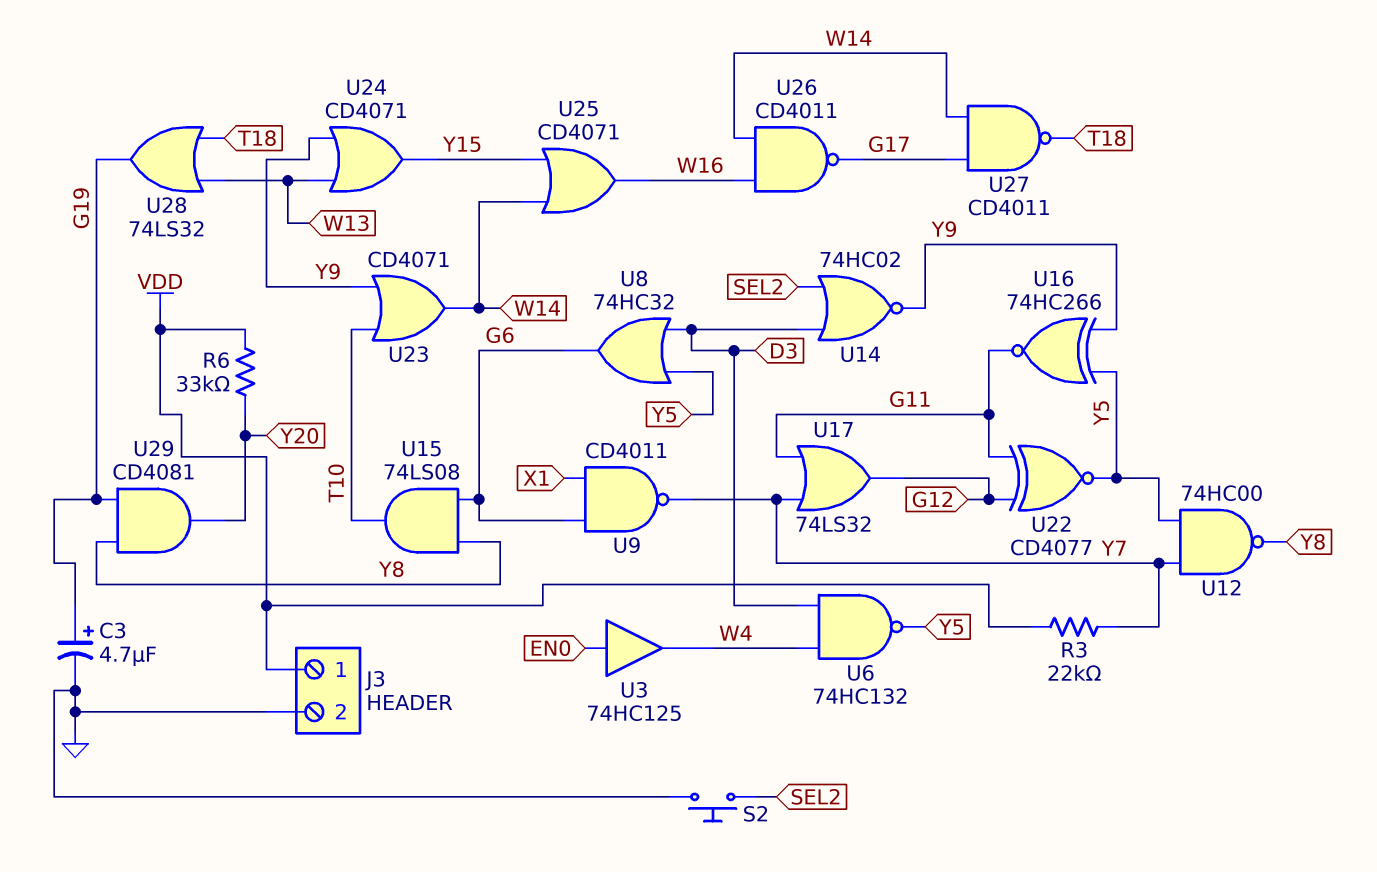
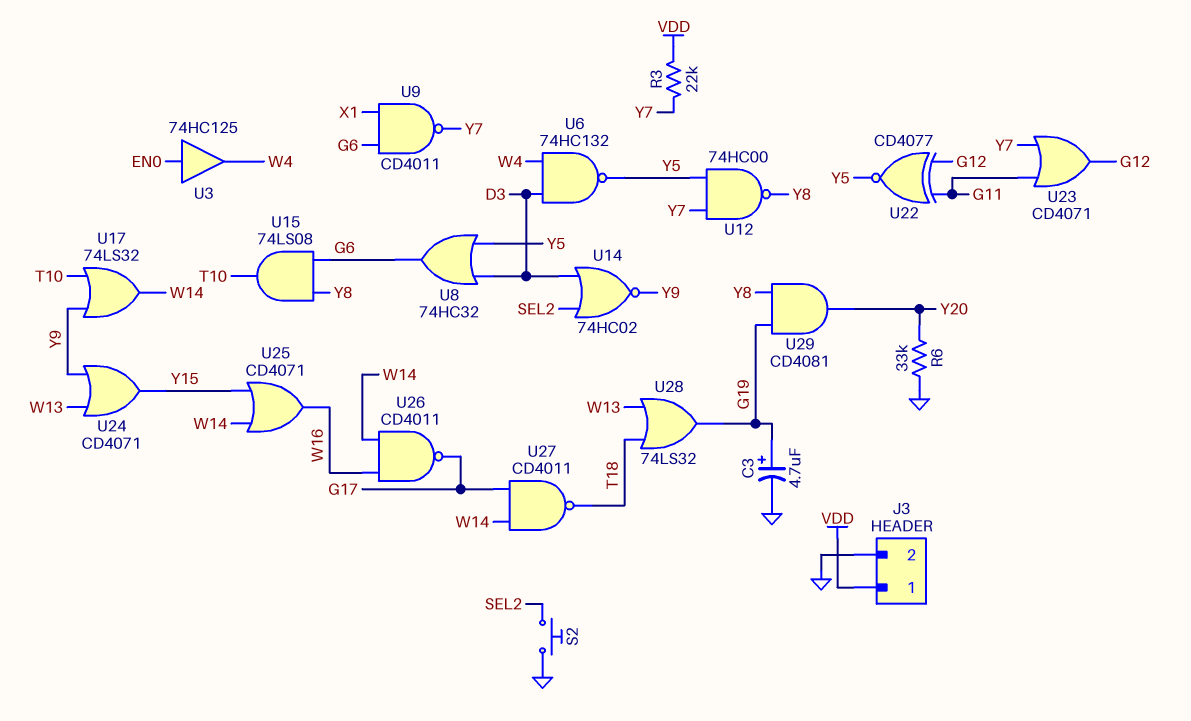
R6: 33k (VDD, Y20) -> 33k (GND, Y20)
U16: XNOR 74HC266 (in Y5, in Y9, out G11) -> none
U17: OR 74LS32 (in G11, in Y7, out G12) -> OR 74LS32 (in T10, in Y9, out W14)
U23: OR CD4071 (in T10, in Y9, out W14) -> OR CD4071 (in G11, in Y7, out G12)

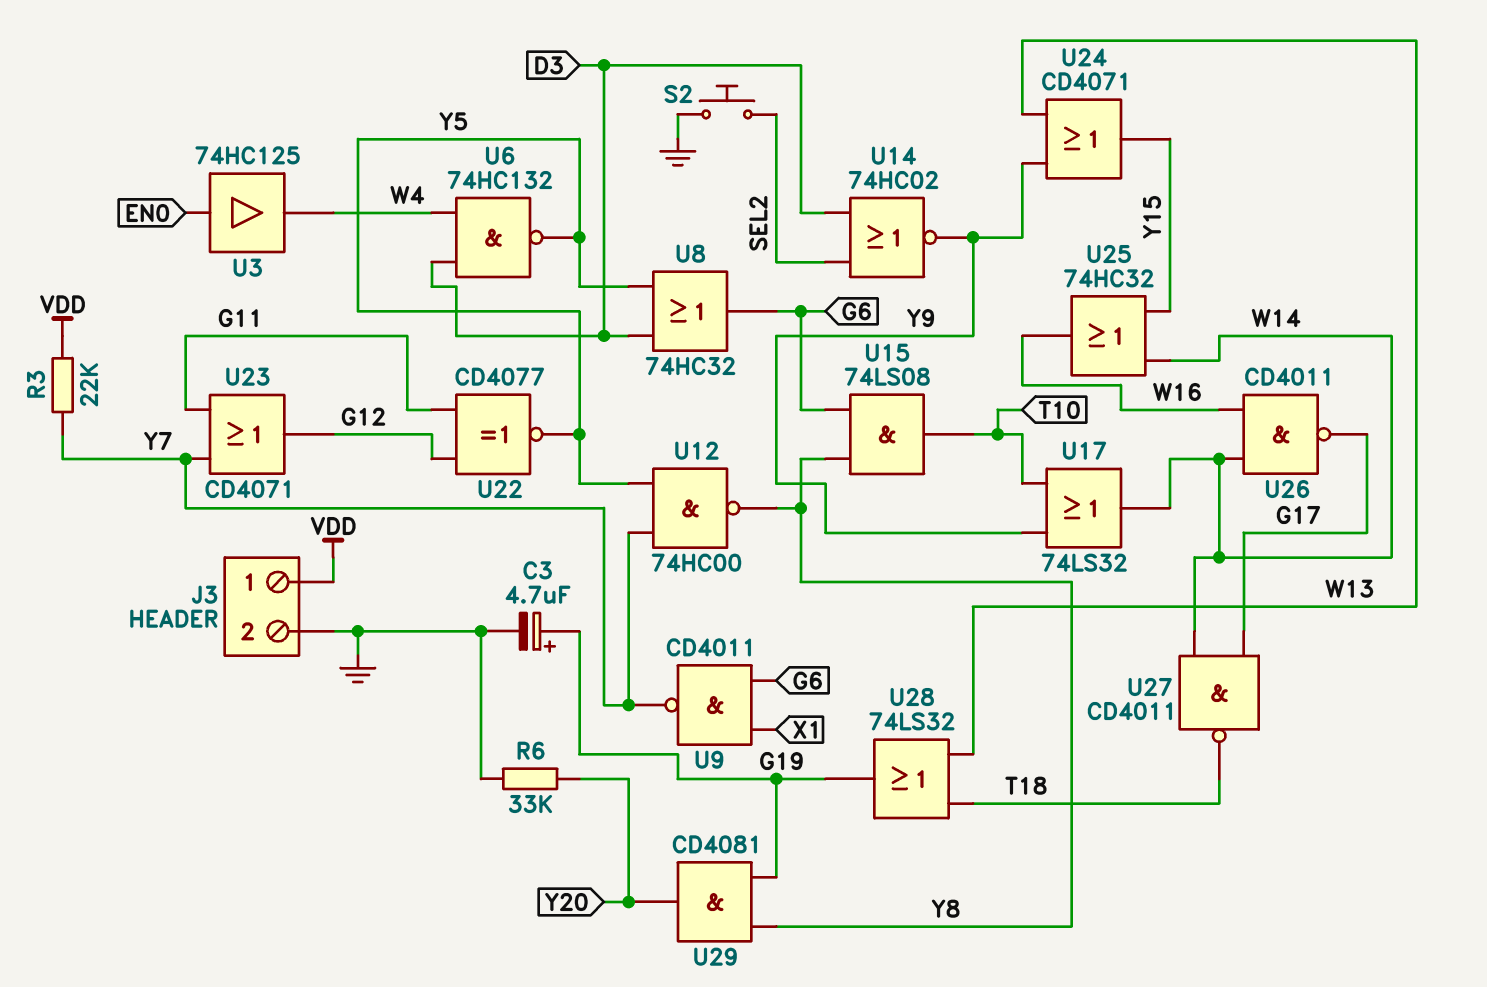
U25: OR CD4071 (in W14, in Y15, out W16) -> OR 74HC32 (in W14, in Y15, out W16)

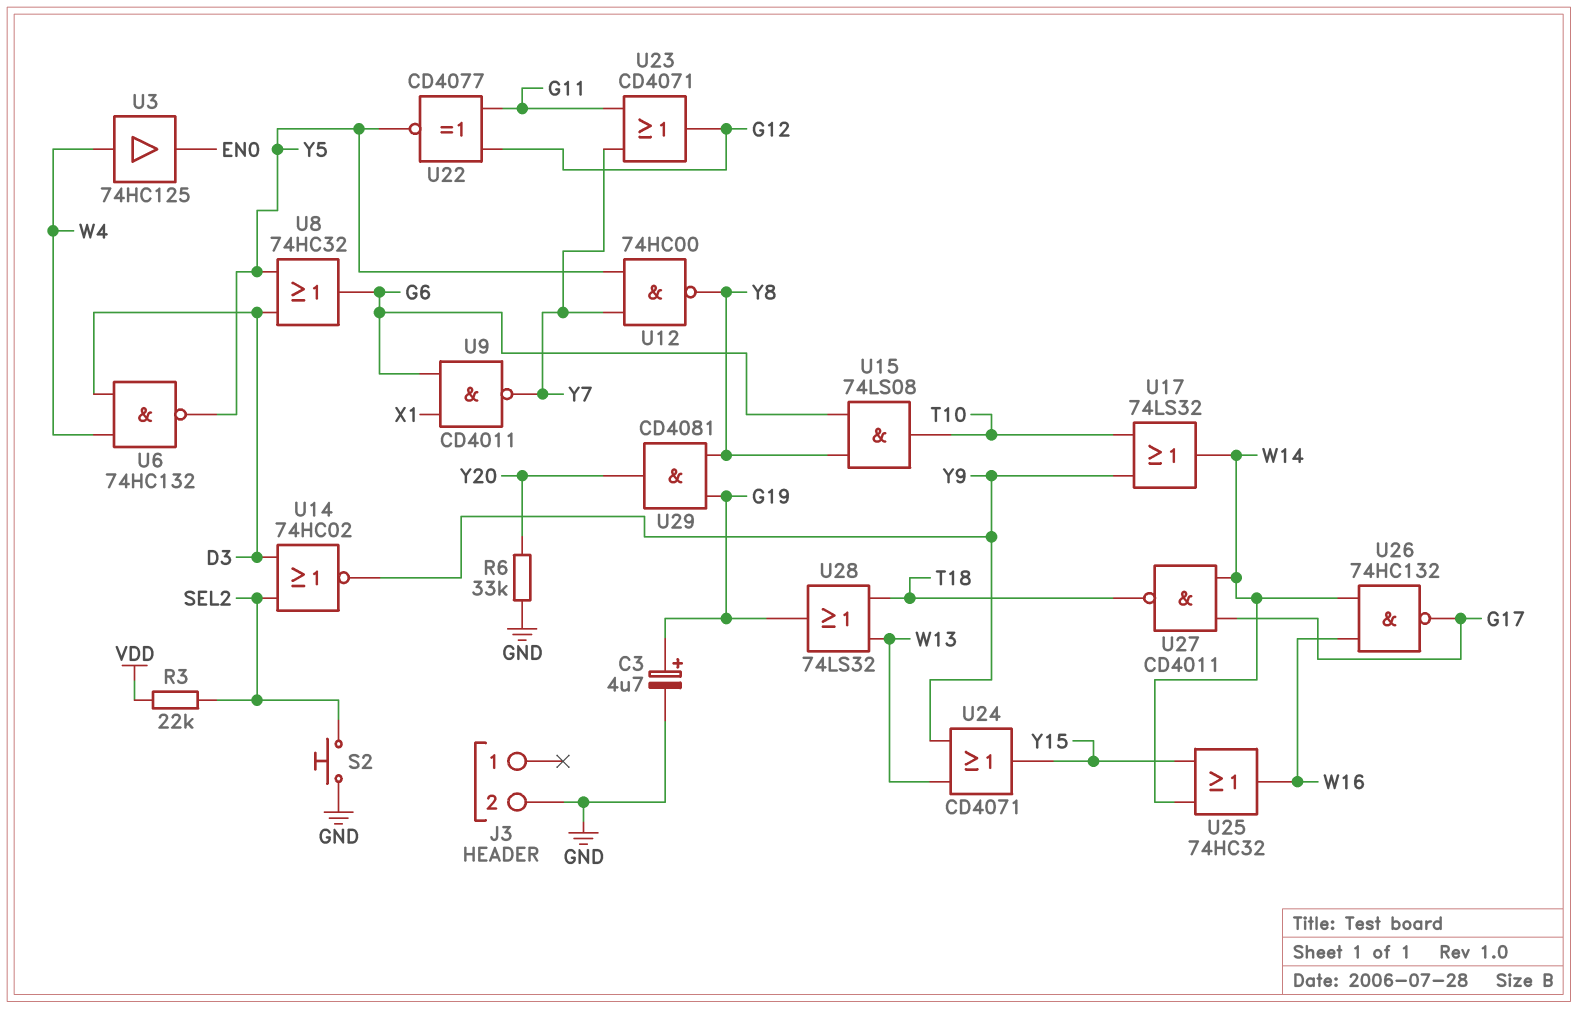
J3 pin 1: VDD -> none
R3: 22k (VDD, Y7) -> 22k (SEL2, VDD)
U3: buffer 74HC125 (in EN0, out W4) -> buffer 74HC125 (in W4, out EN0)
U26: NAND CD4011 (in W14, in W16, out G17) -> NAND 74HC132 (in W14, in W16, out G17)

